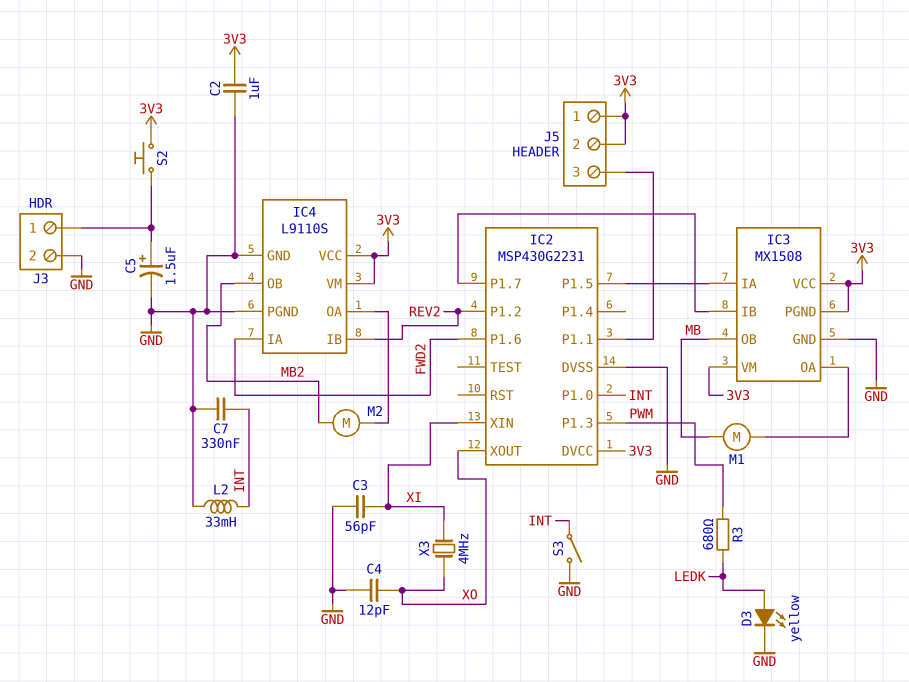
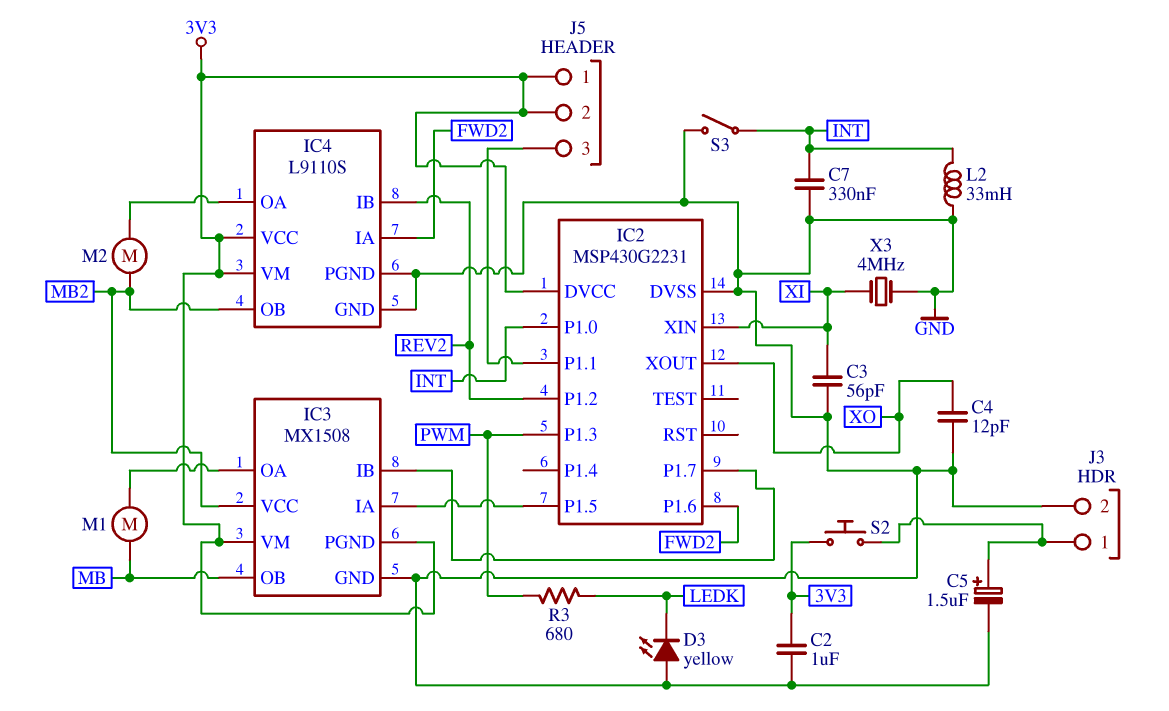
D3: LED yellow (A LEDK, K GND) -> LED yellow (A GND, K LEDK)
IC3 pin VCC: 3V3 -> MB2
X3: 4MHz (XI, XO) -> 4MHz (GND, XI)

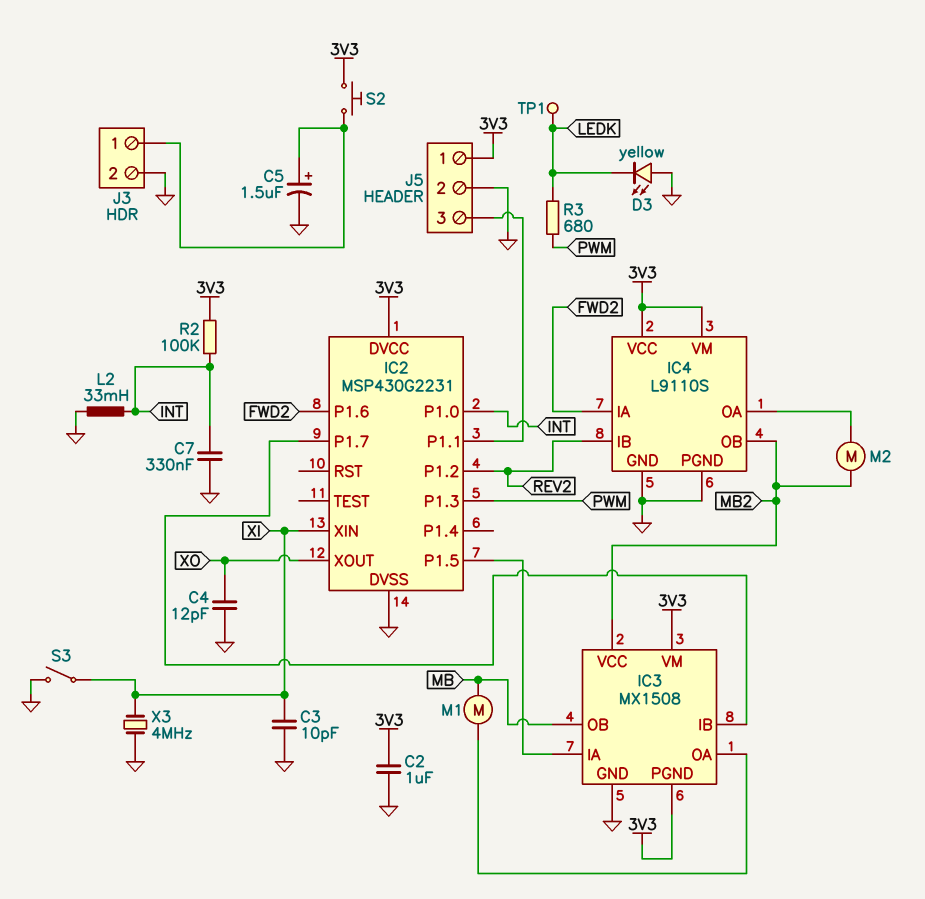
C3: 56pF (GND, XI) -> 10pF (GND, XI)
J5 pin 2: 3V3 -> GND
R2: none -> 100k (3V3, INT)
S3: switch (GND, INT) -> switch (GND, XI)
TP1: none -> test point (LEDK)

